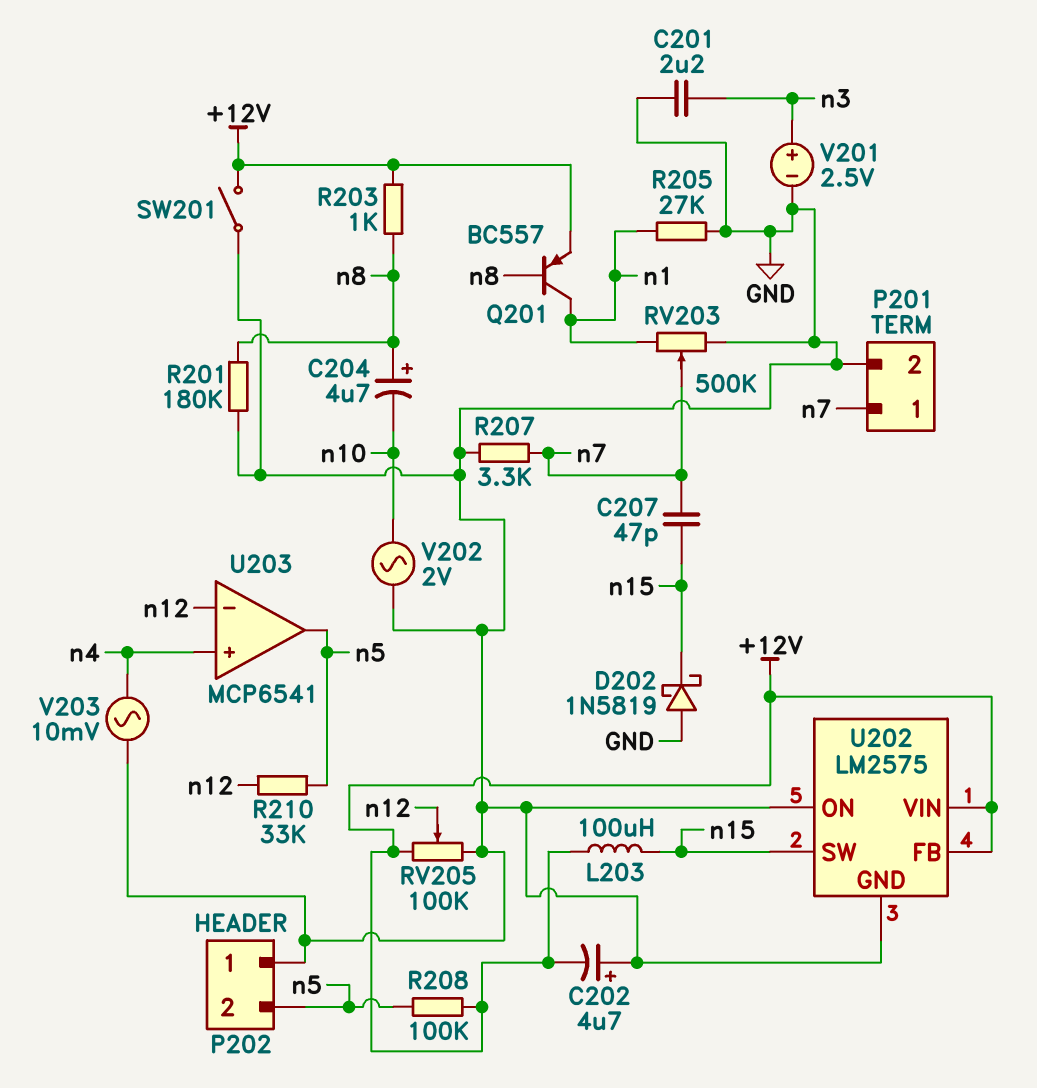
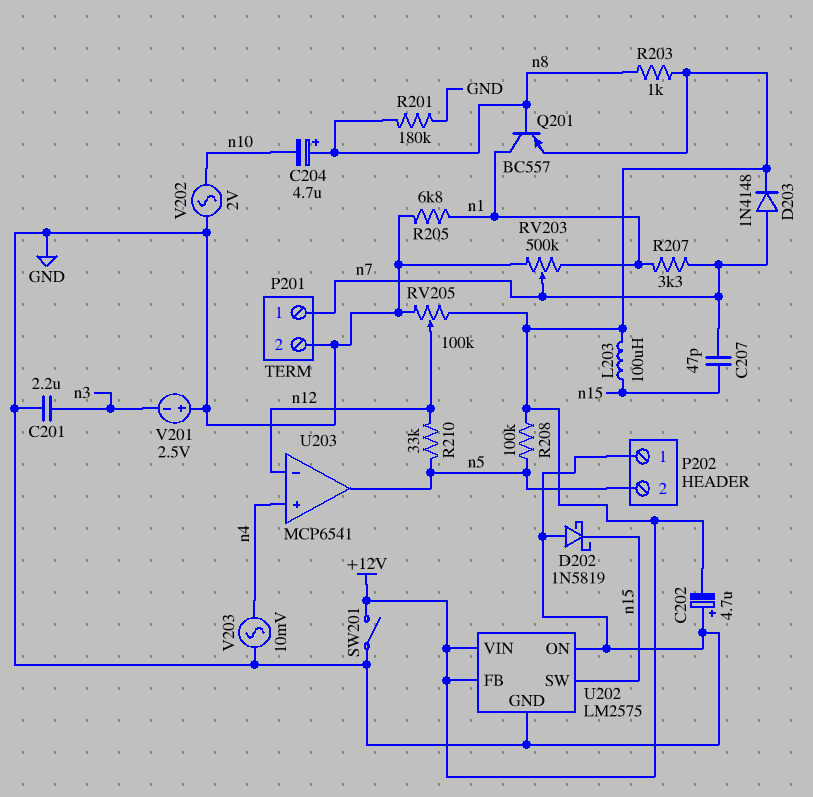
D203: none -> diode 1N4148 (A n7, K +12V)
R205: 27k (GND, n1) -> 6.8k (GND, n1)
R207: 3.3k (GND, n7) -> 3.3k (n1, n7)
V201: 2.5V (plus n3, minus GND) -> 2.5V (plus GND, minus n3)

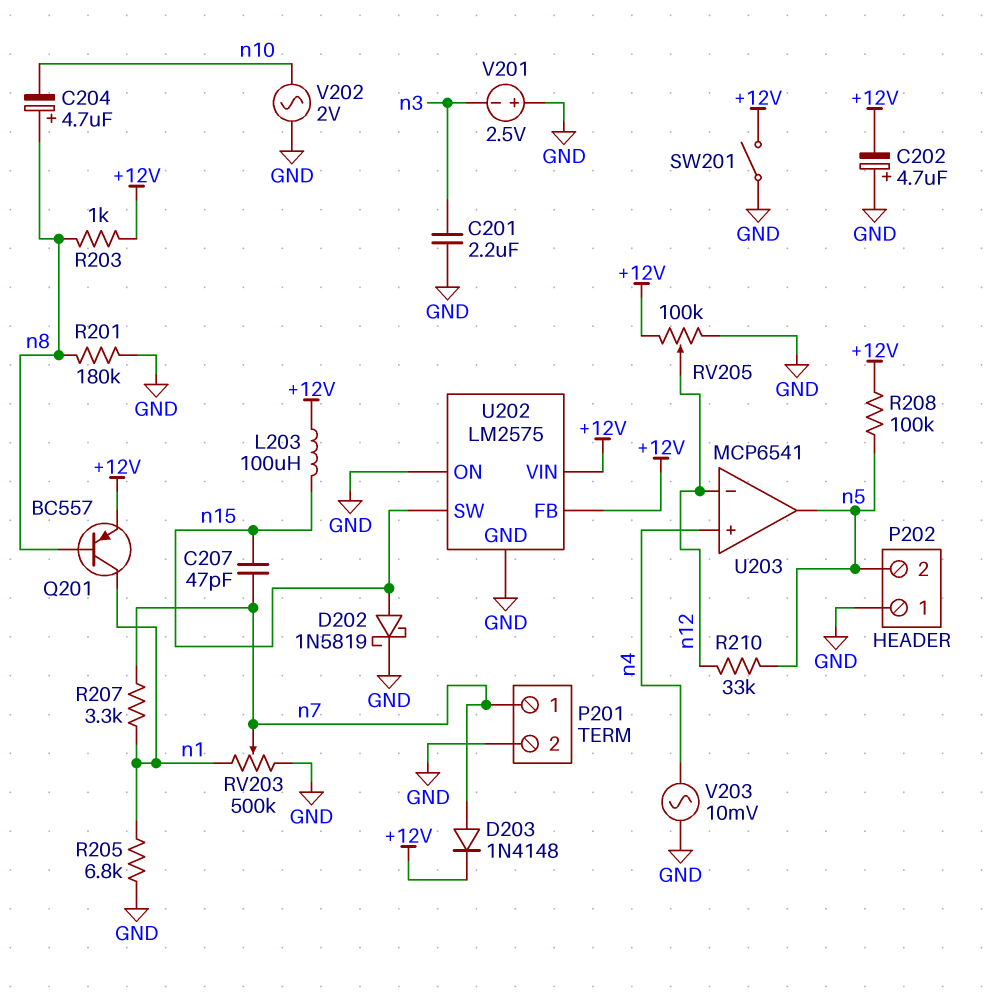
D202: schottky 1N5819 (A GND, K n15) -> schottky 1N5819 (A n15, K GND)

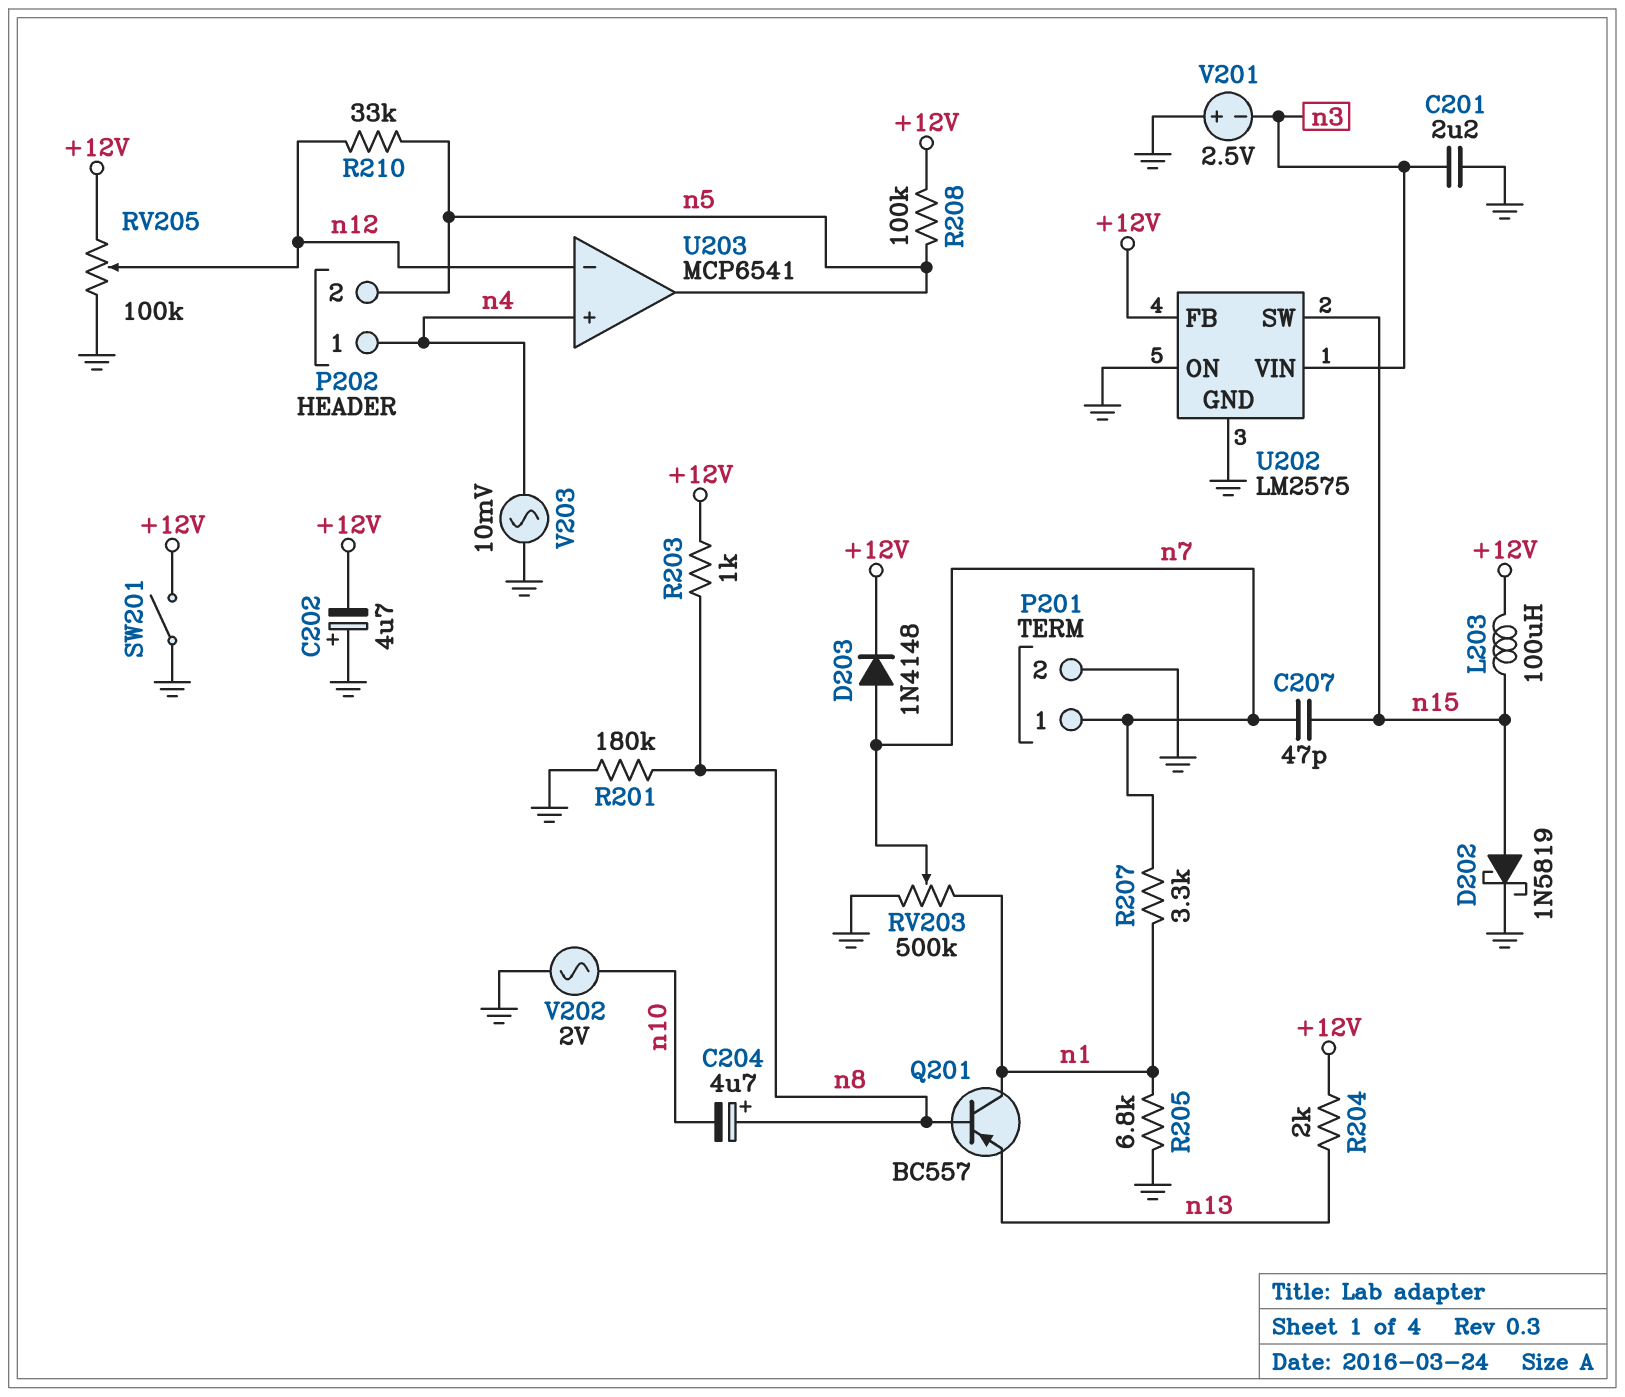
P202 pin 1: GND -> n4
Q201: PNP BC557 (B n8, C n1, E +12V) -> PNP BC557 (B n8, C n1, E n13)
R204: none -> 2k (+12V, n13)
U202 pin VIN: +12V -> n3

